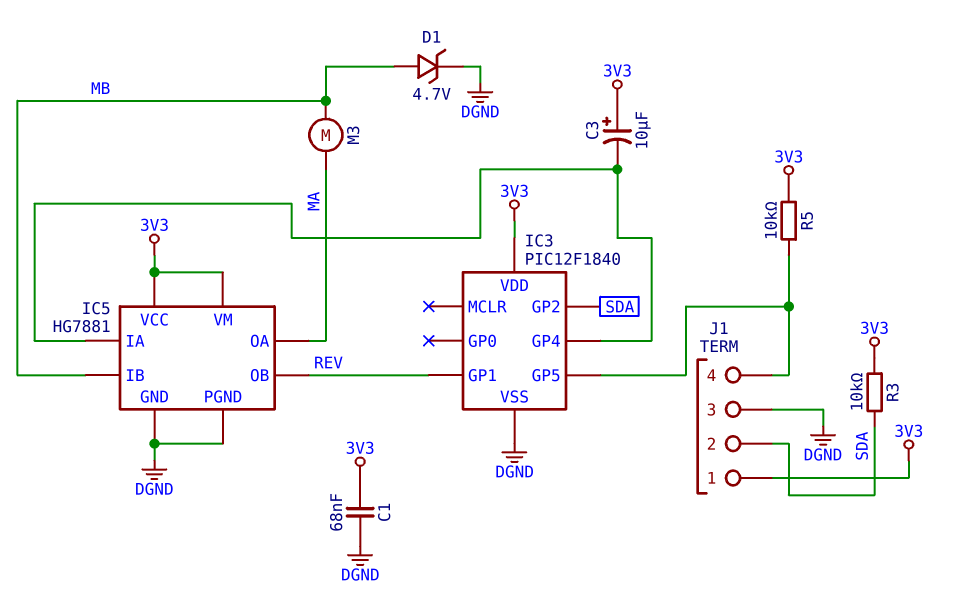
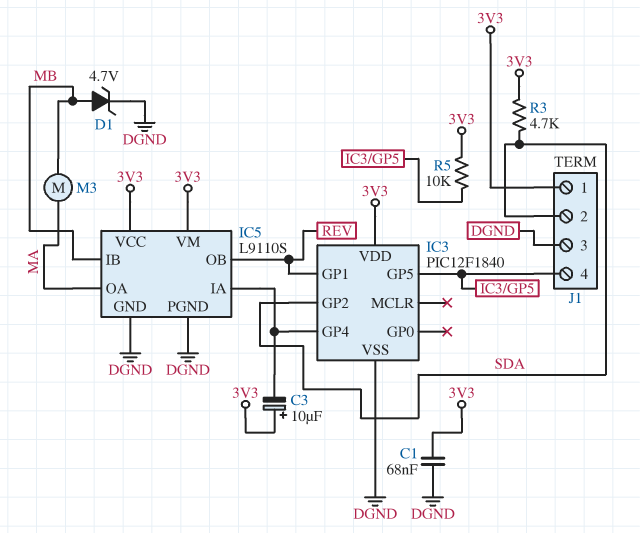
IC5: HG7881 -> L9110S
R3: 10k (3V3, SDA) -> 4.7k (3V3, SDA)

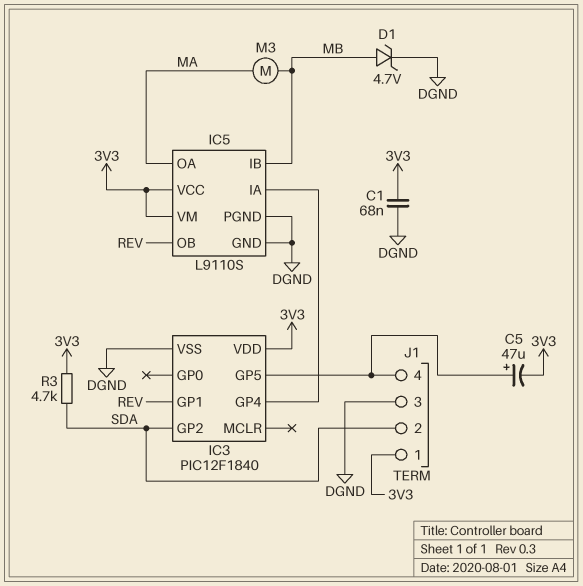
C3: 10uF (plus 3V3, minus IC3/GP4) -> none
C5: none -> 47uF (plus IC3/GP5, minus 3V3)
R5: 10k (3V3, IC3/GP5) -> none

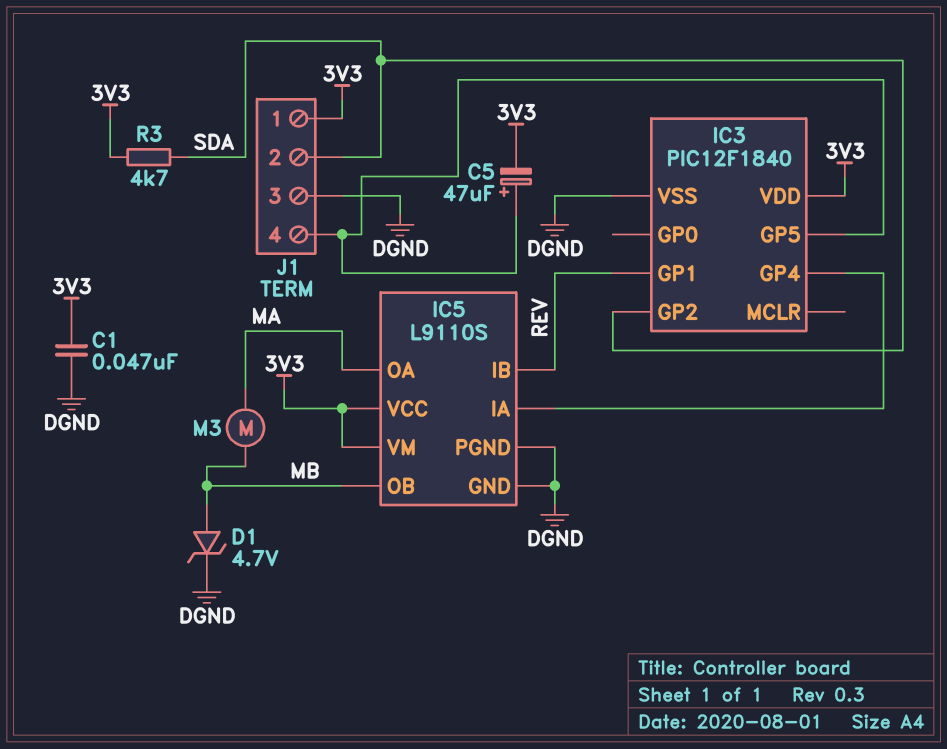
C1: 68nF (3V3, DGND) -> 47nF (3V3, DGND)
IC5 pin IB: MB -> REV
IC5 pin OB: REV -> MB

